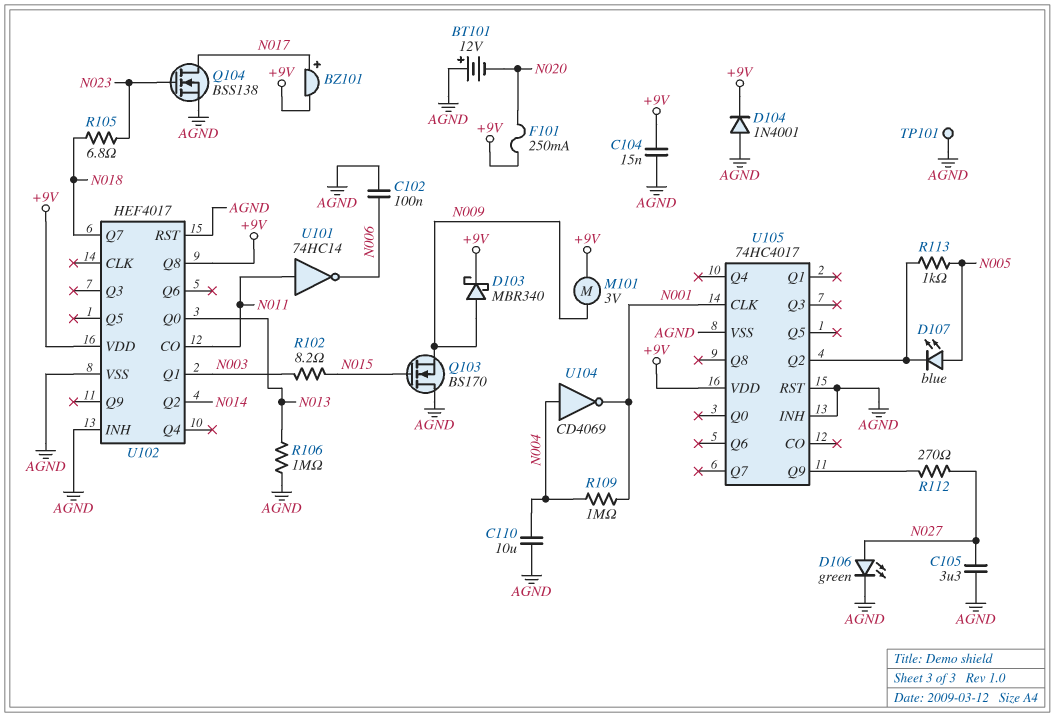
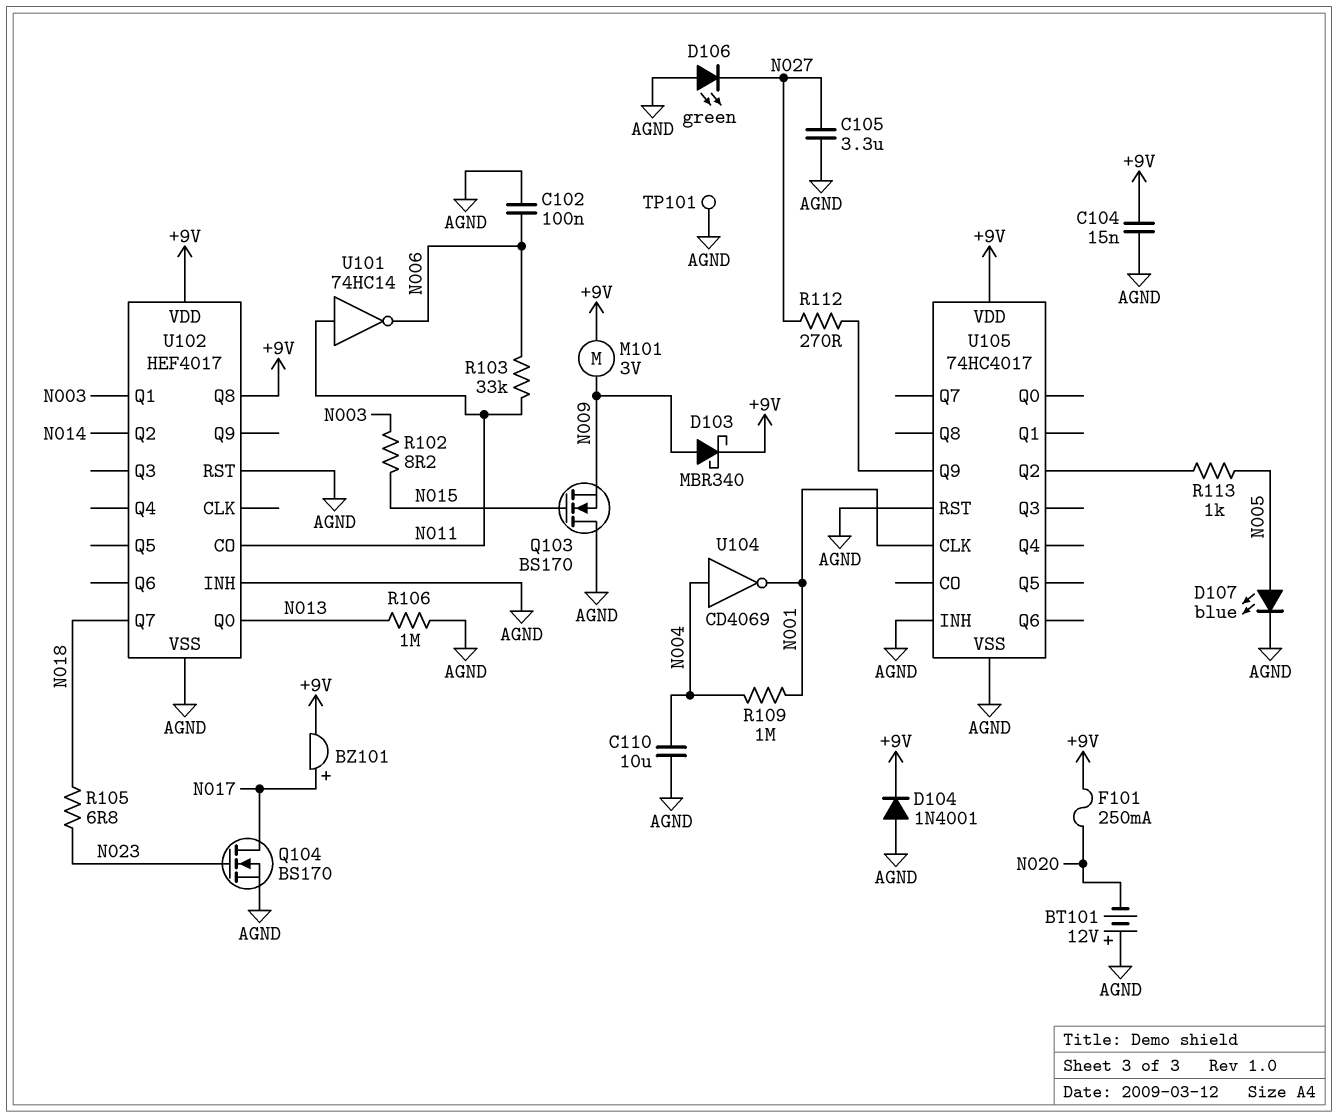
D106: LED green (A N027, K AGND) -> LED green (A AGND, K N027)
D107: LED blue (A N005, K U105/Q2) -> LED blue (A N005, K AGND)
Q104: NMOS BSS138 (G N023, D N017, S AGND) -> NMOS BS170 (G N023, D N017, S AGND)
R103: none -> 33k (N006, N011)

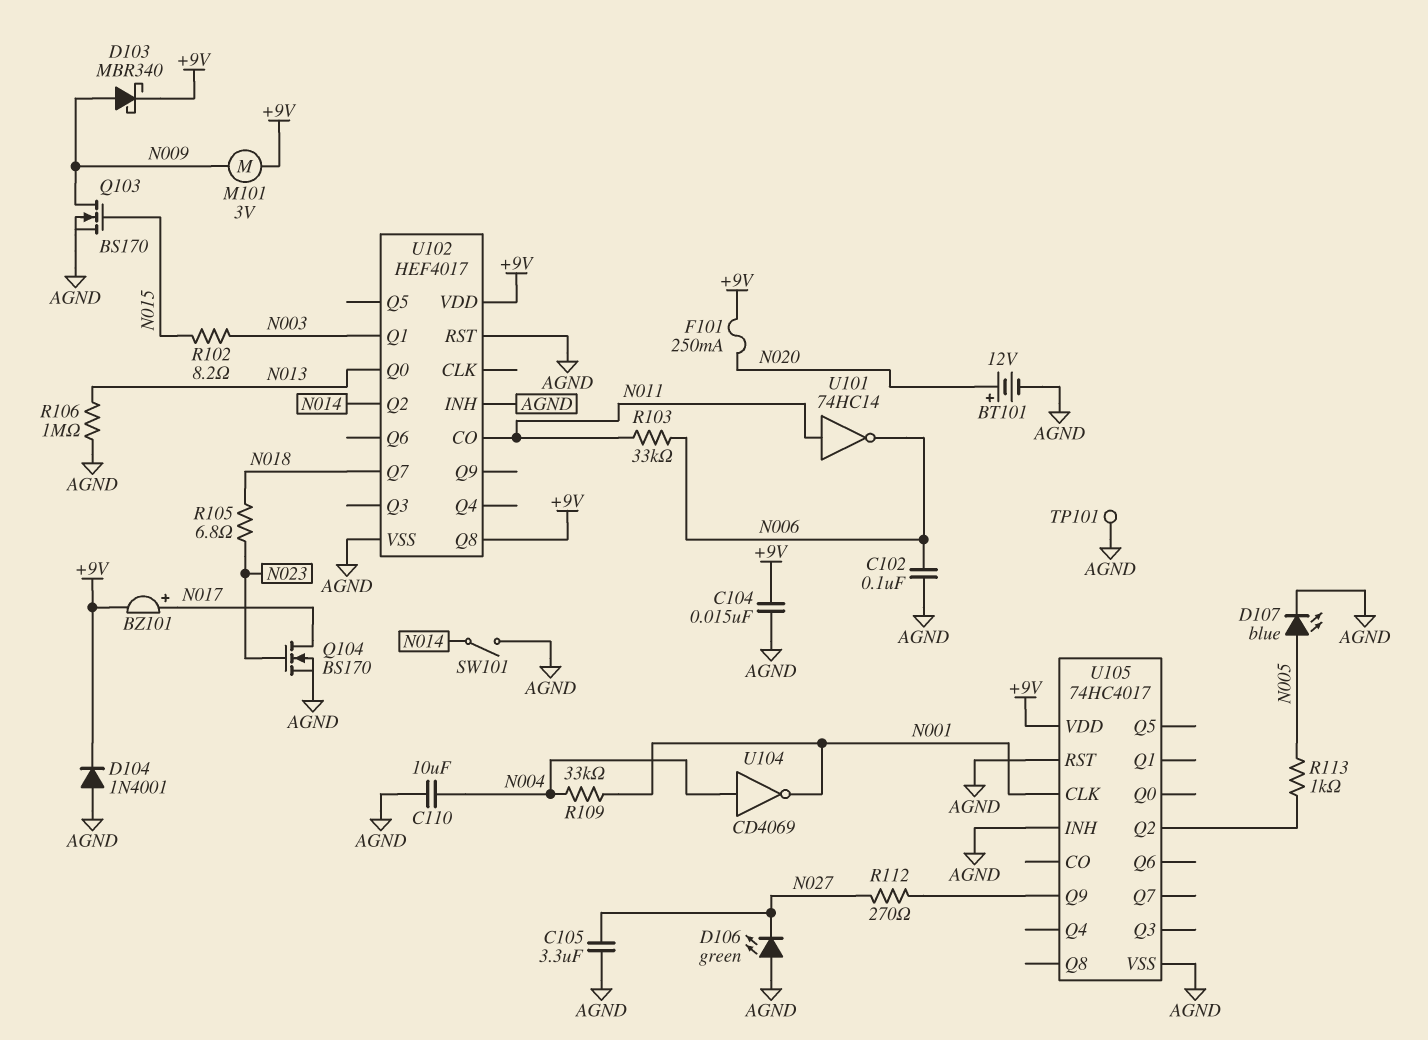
BT101: 12V (plus AGND, minus N020) -> 12V (plus N020, minus AGND)
Q103: NMOS BS170 (G N015, D AGND, S N009) -> NMOS BS170 (G N015, D N009, S AGND)
R109: 1M (N001, N004) -> 33k (N001, N004)
SW101: none -> switch (AGND, N014)

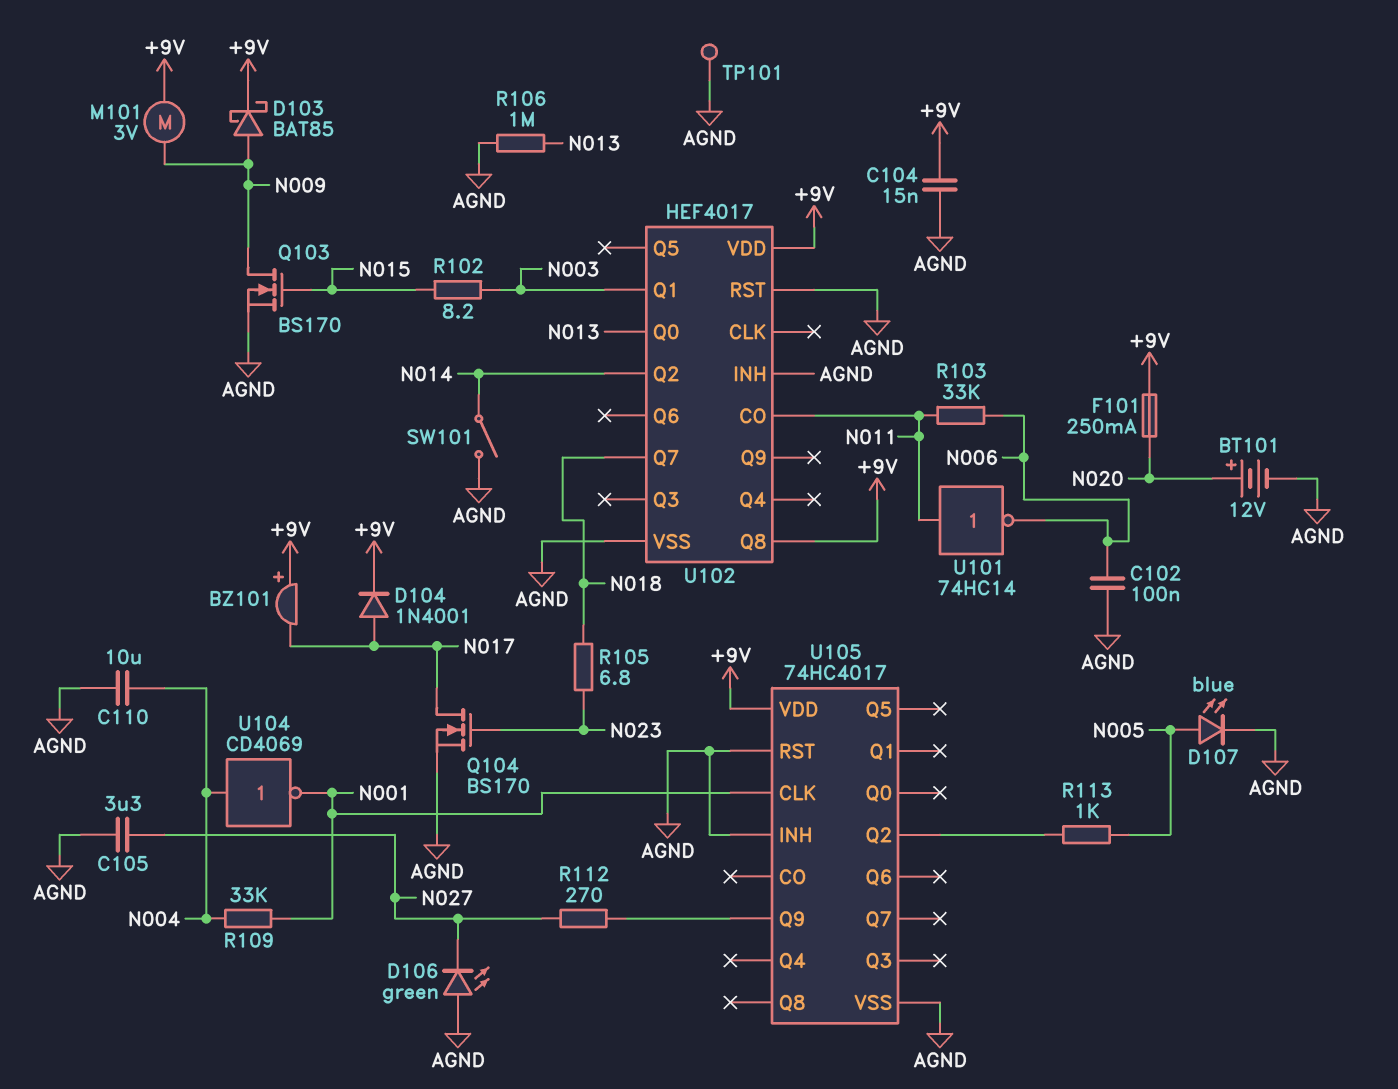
BZ101: buzzer (plus N017, minus +9V) -> buzzer (plus +9V, minus N017)
D103: schottky MBR340 (A N009, K +9V) -> schottky BAT85 (A N009, K +9V)
D104: diode 1N4001 (A AGND, K +9V) -> diode 1N4001 (A N017, K +9V)

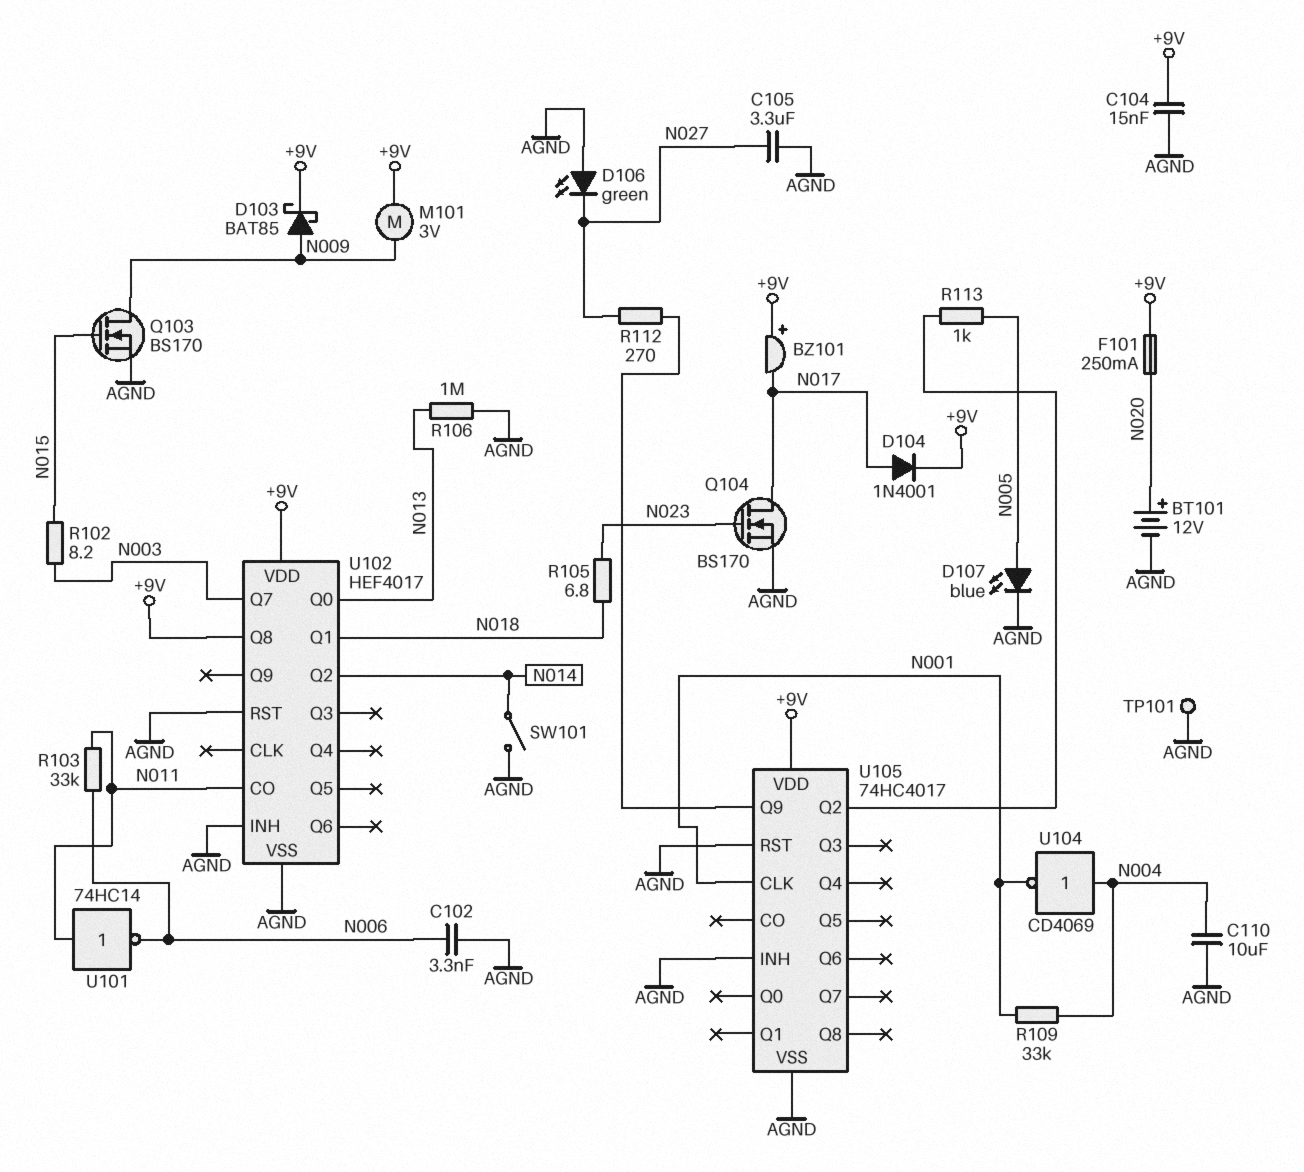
C102: 100nF (AGND, N006) -> 3.3nF (AGND, N006)
U102 pin Q1: N003 -> N018
U102 pin Q7: N018 -> N003

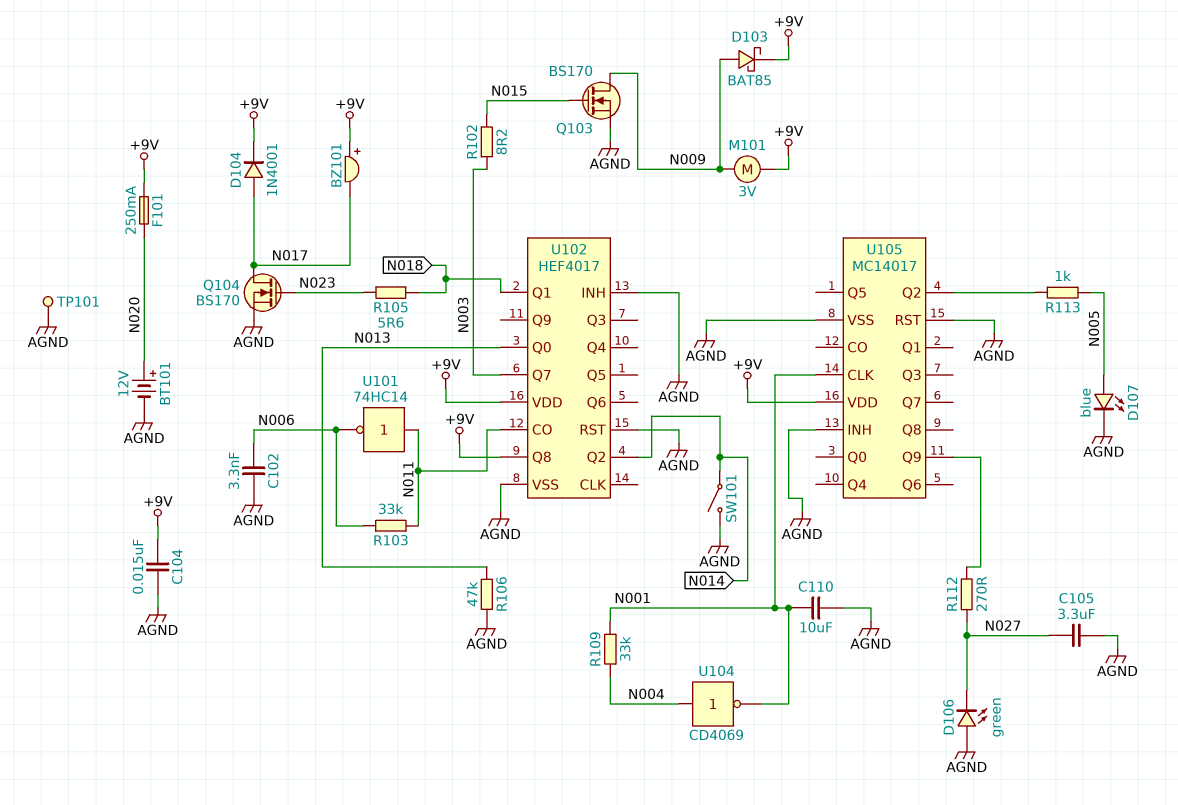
C110: 10uF (AGND, N004) -> 10uF (AGND, N001)
R105: 6.8 (N018, N023) -> 5.6 (N018, N023)
R106: 1M (AGND, N013) -> 47k (AGND, N013)
U105: 74HC4017 -> MC14017

